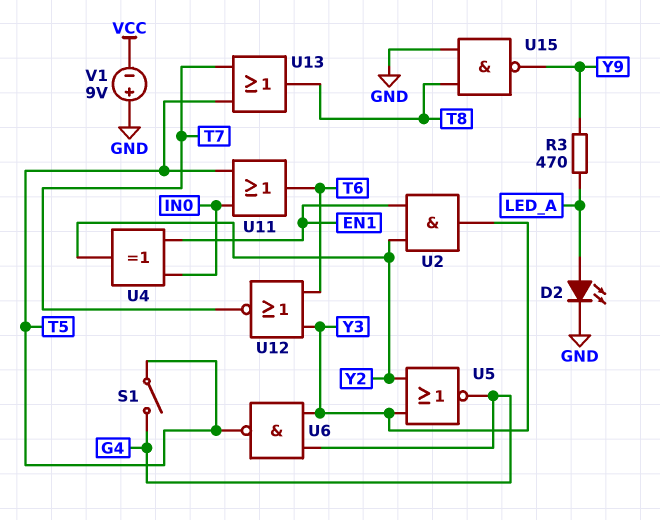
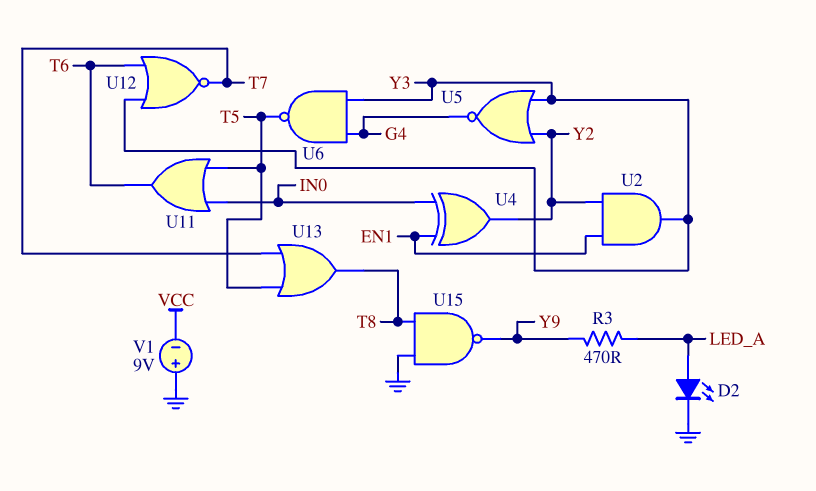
S1: switch (G4, T5) -> none

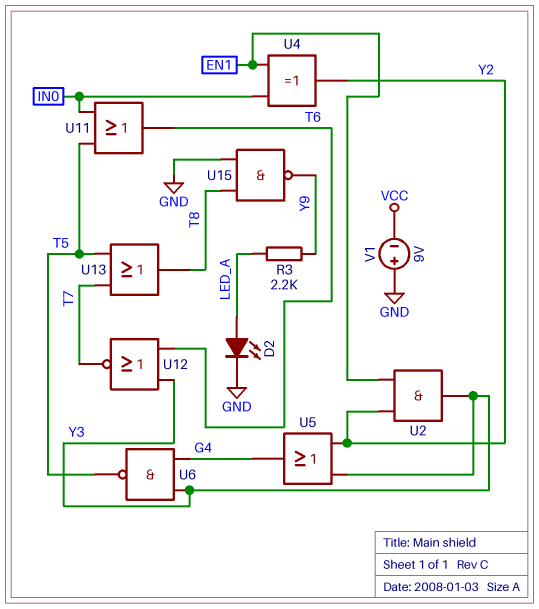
R3: 470 (LED_A, Y9) -> 2.2k (LED_A, Y9)
U5: NOR (in Y2, in Y3, out G4) -> OR (in Y2, in Y3, out G4)

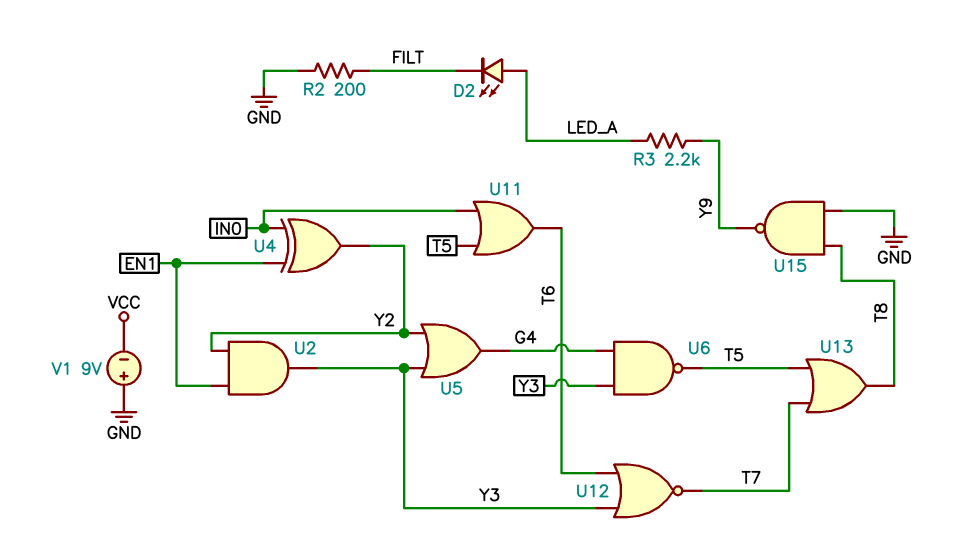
D2: LED (A LED_A, K GND) -> LED (A LED_A, K FILT)
R2: none -> 200 (FILT, GND)

